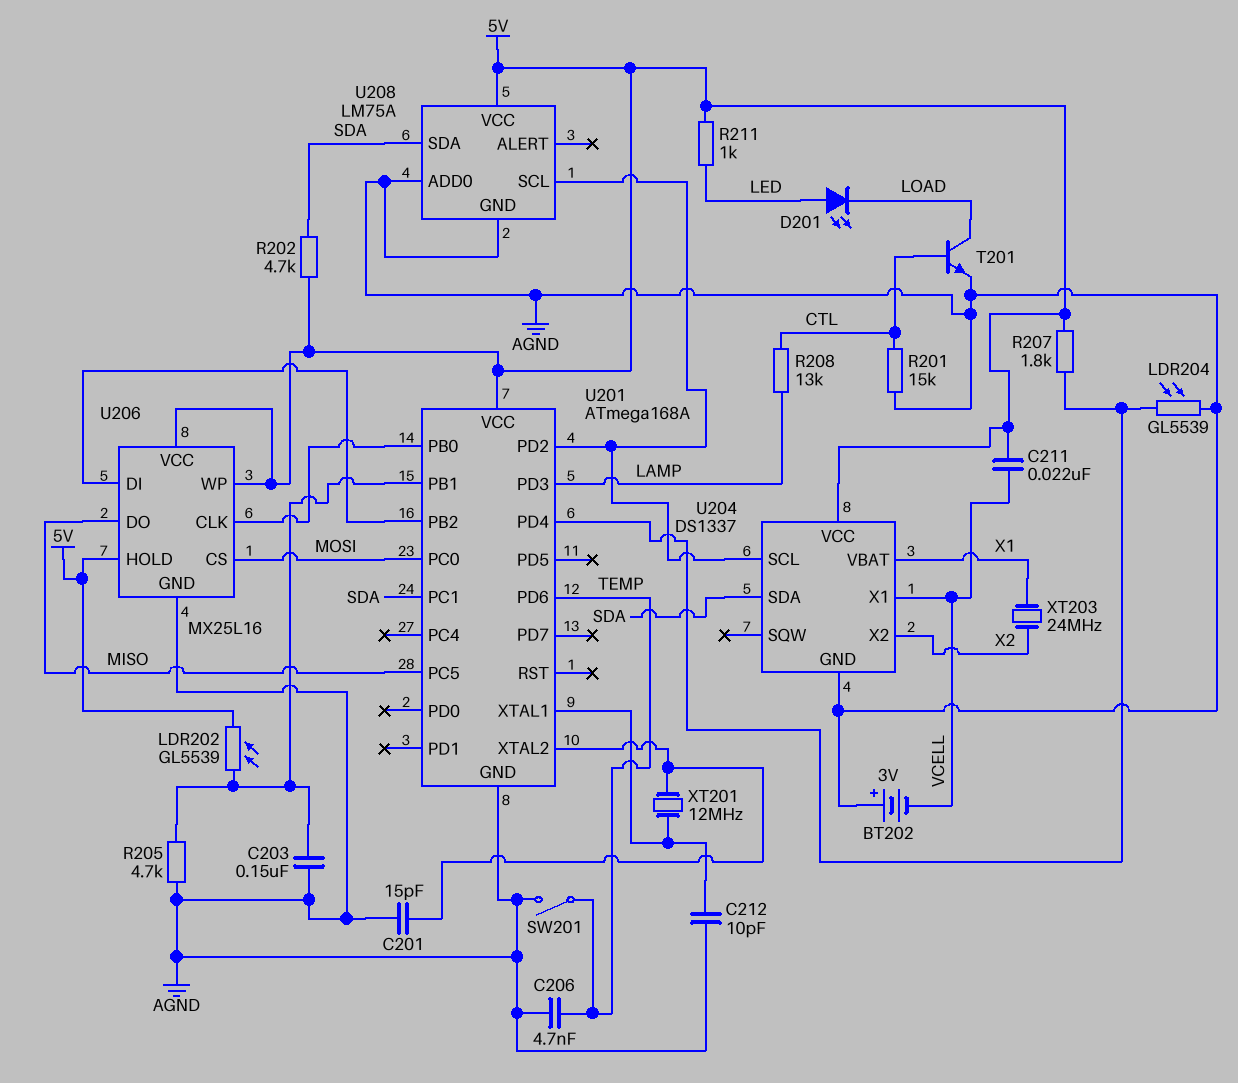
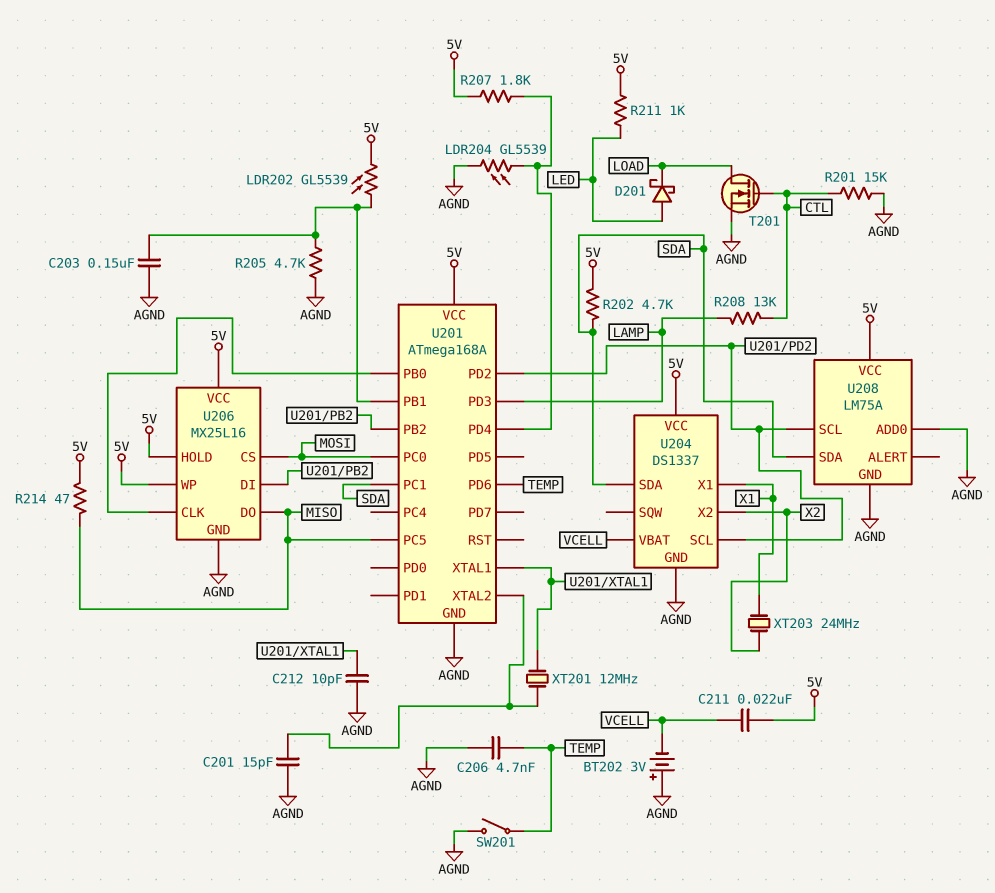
D201: LED (A LED, K LOAD) -> schottky (A LED, K LOAD)
R214: none -> 47 (5V, MISO)
T201: NPN (B CTL, C LOAD, E AGND) -> NMOS (G CTL, D LOAD, S AGND)
U204 pin VBAT: X1 -> VCELL
U204 pin X1: VCELL -> X1

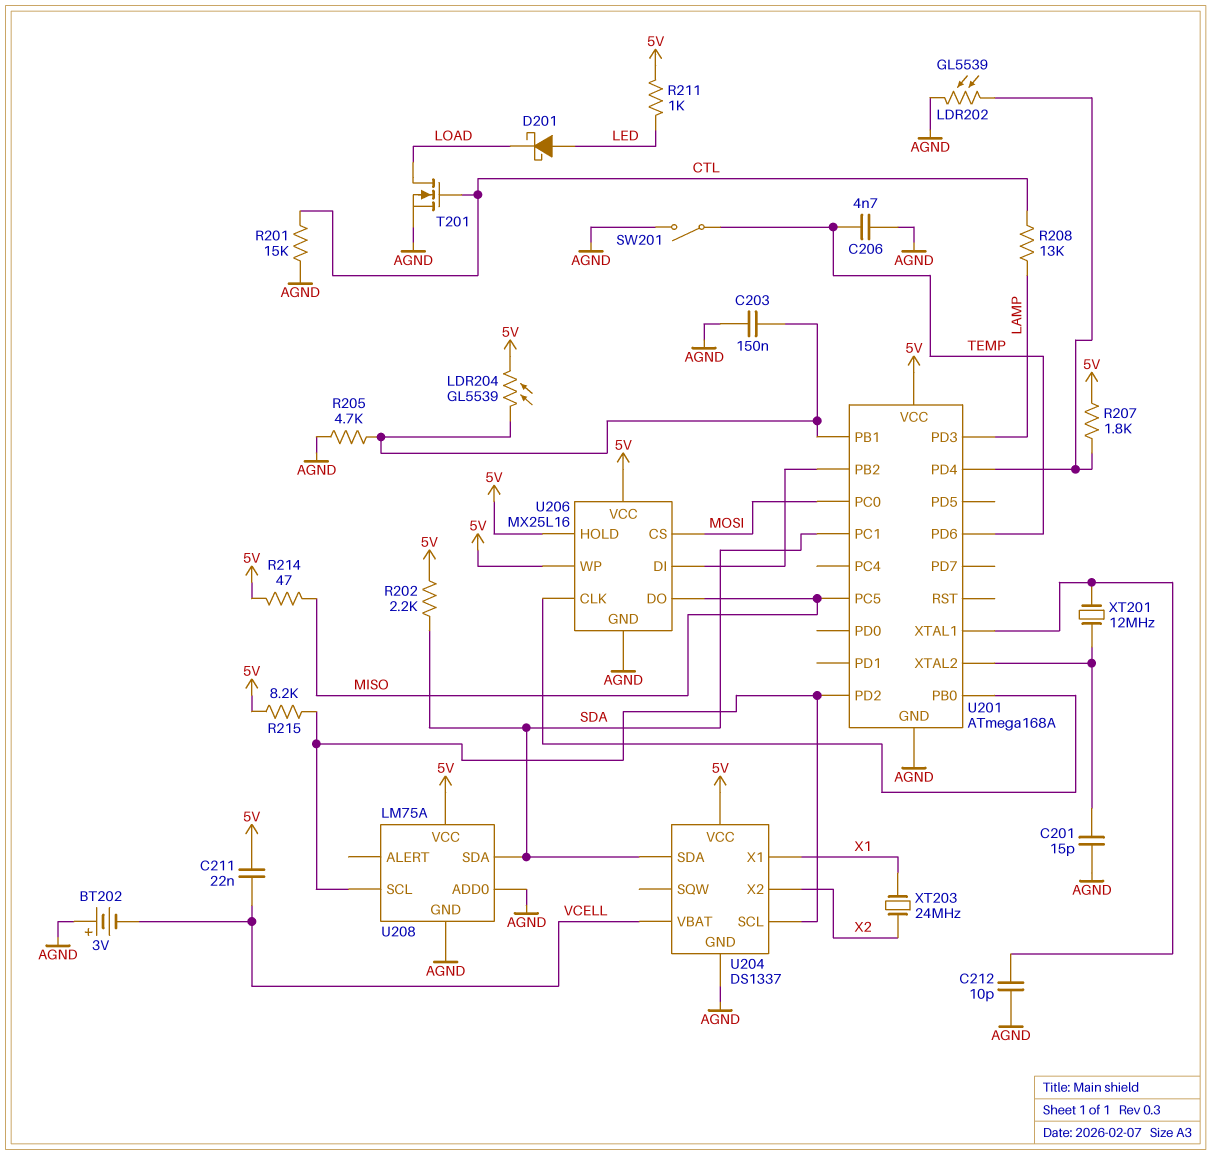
LDR202: GL5539 (5V, U201/PB1) -> GL5539 (AGND, U201/PD4)
LDR204: GL5539 (AGND, U201/PD4) -> GL5539 (5V, U201/PB1)
R202: 4.7k (5V, SDA) -> 2.2k (5V, SDA)
R215: none -> 8.2k (5V, U201/PD2)

